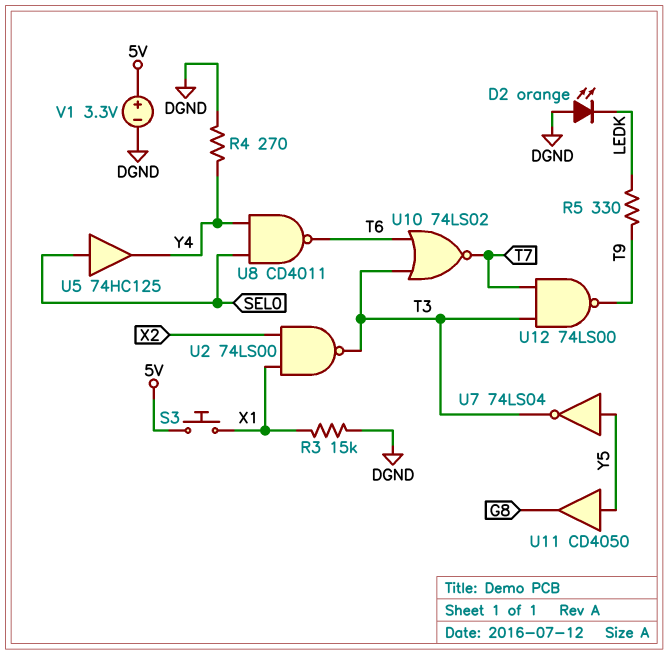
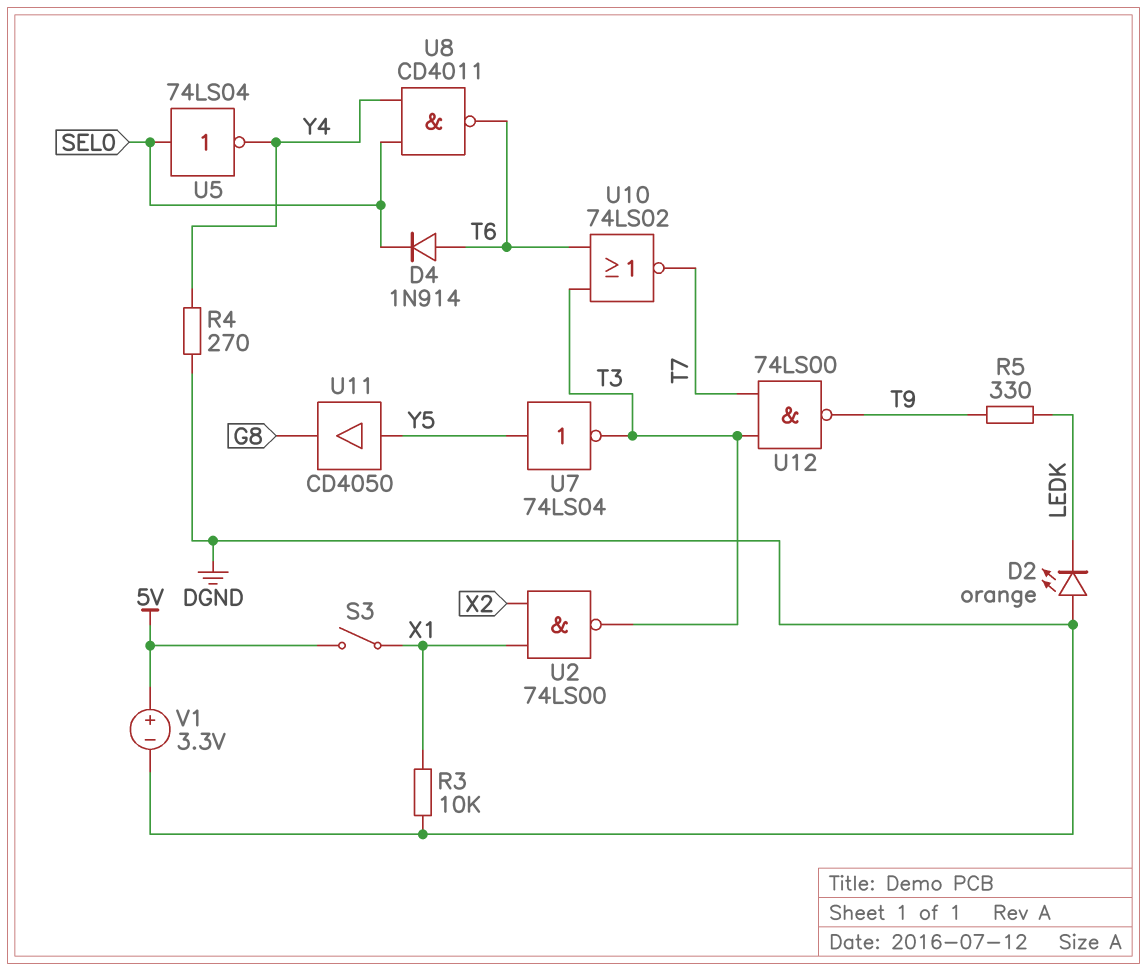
D4: none -> diode 1N914 (A T6, K SEL0)
R3: 15k (DGND, X1) -> 10k (DGND, X1)
S3: button (5V, X1) -> switch (5V, X1)
U5: buffer 74HC125 (in SEL0, out Y4) -> NOT 74LS04 (in SEL0, out Y4)

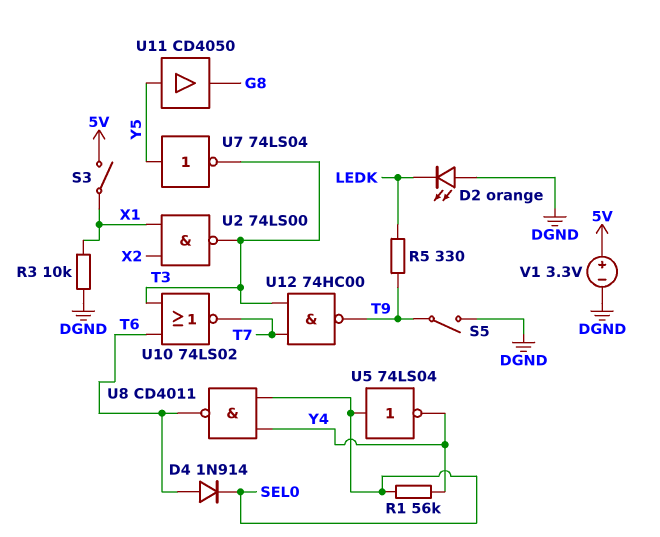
R1: none -> 56k (SEL0, Y4)
R4: 270 (DGND, Y4) -> none
S5: none -> switch (DGND, T9)
U12: NAND 74LS00 (in T3, in T7, out T9) -> NAND 74HC00 (in T3, in T7, out T9)

